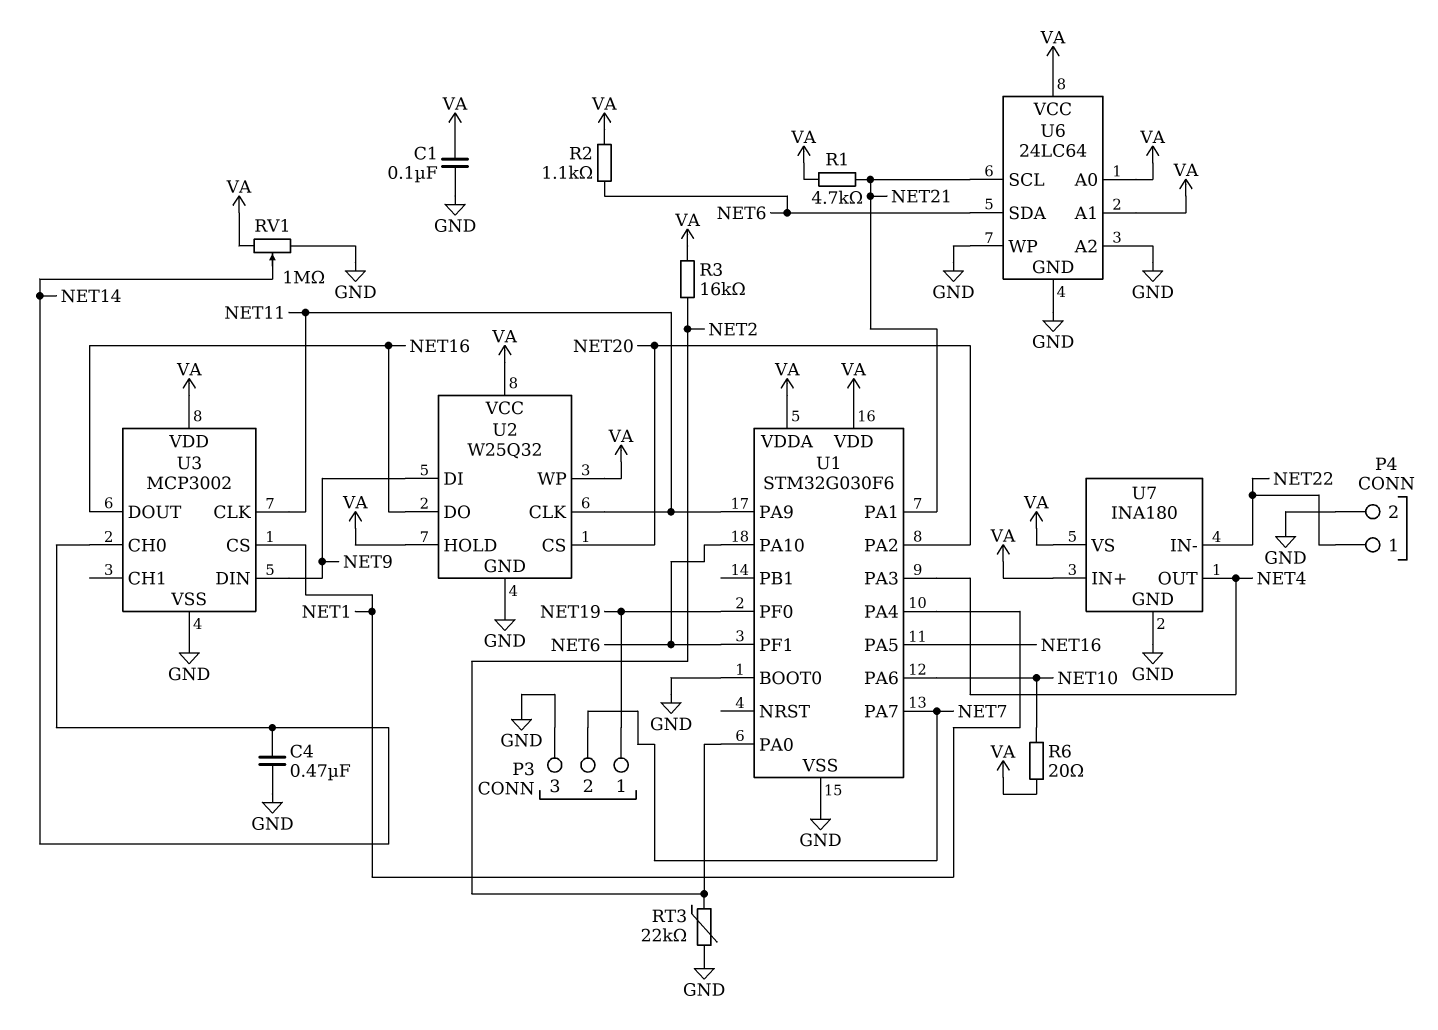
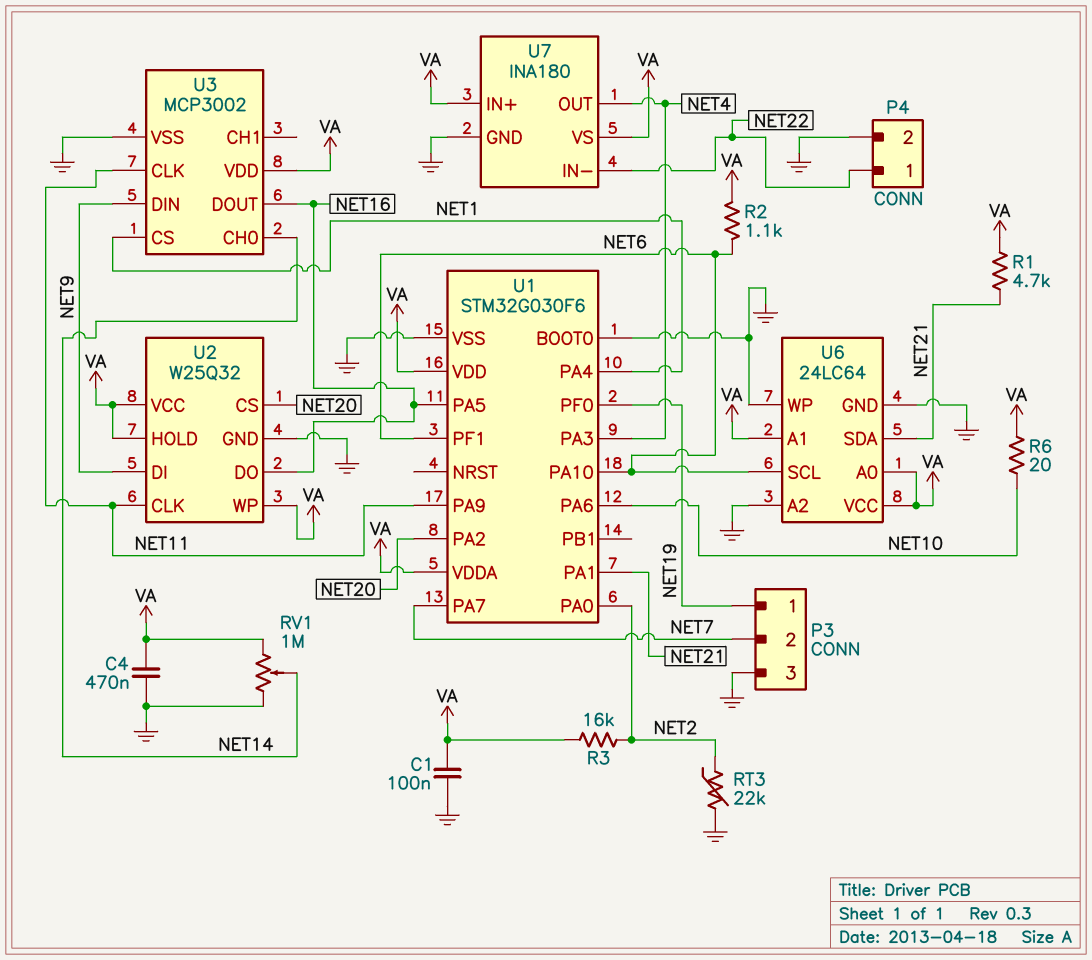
C4: 470nF (GND, NET14) -> 470nF (GND, VA)
U6 pin SCL: NET21 -> NET6
U6 pin SDA: NET6 -> NET21

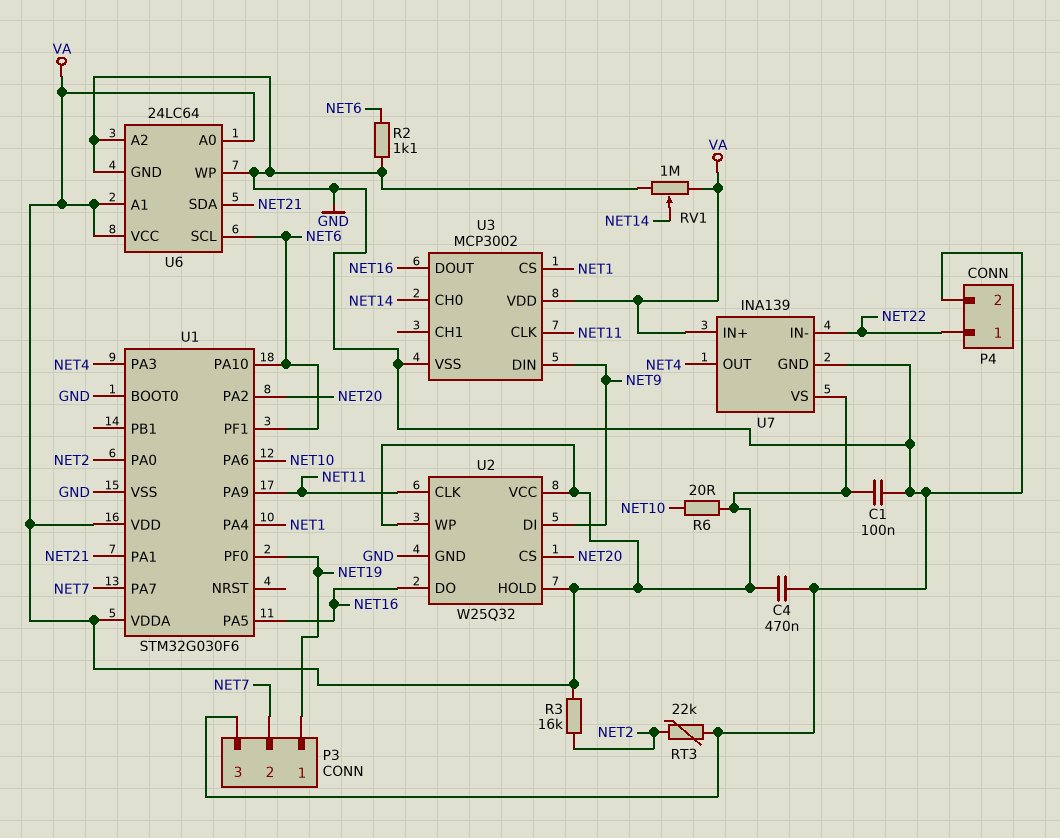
R1: 4.7k (NET21, VA) -> none
R2: 1.1k (NET6, VA) -> 1.1k (GND, NET6)
U7: INA180 -> INA139

